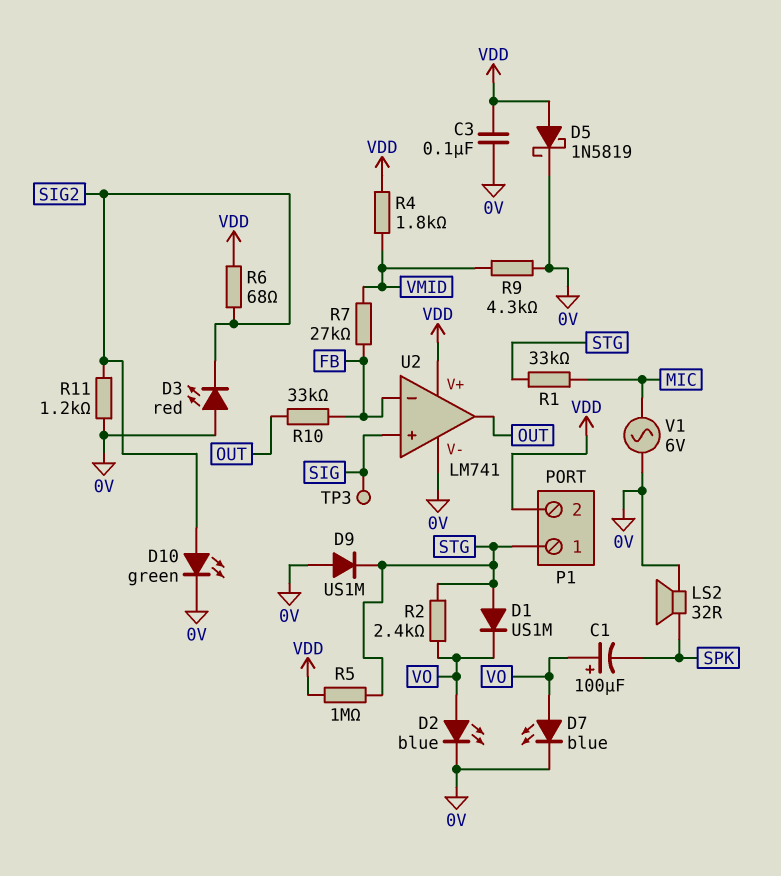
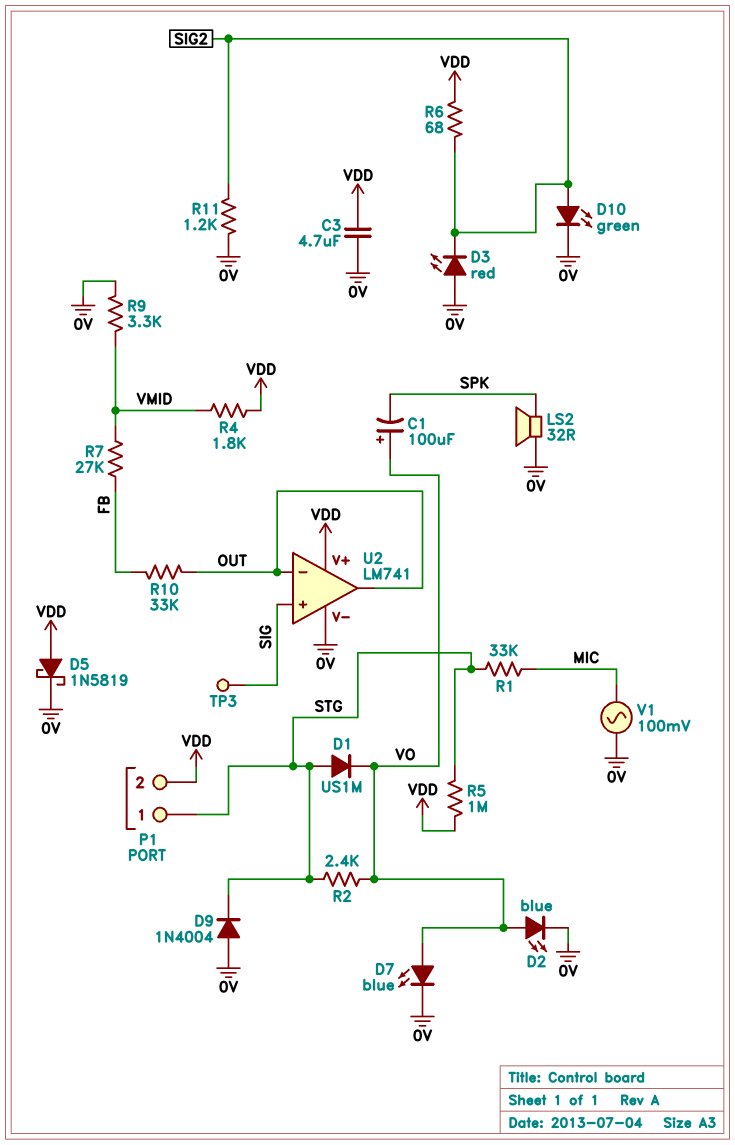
C3: 100nF (0V, VDD) -> 4.7uF (0V, VDD)
D9: diode US1M (A 0V, K STG) -> diode 1N4004 (A 0V, K STG)
R9: 4.3k (0V, VMID) -> 3.3k (0V, VMID)
U2 pin in-: FB -> OUT
V1: AC 6V (0V, MIC) -> AC 100mV (0V, MIC)

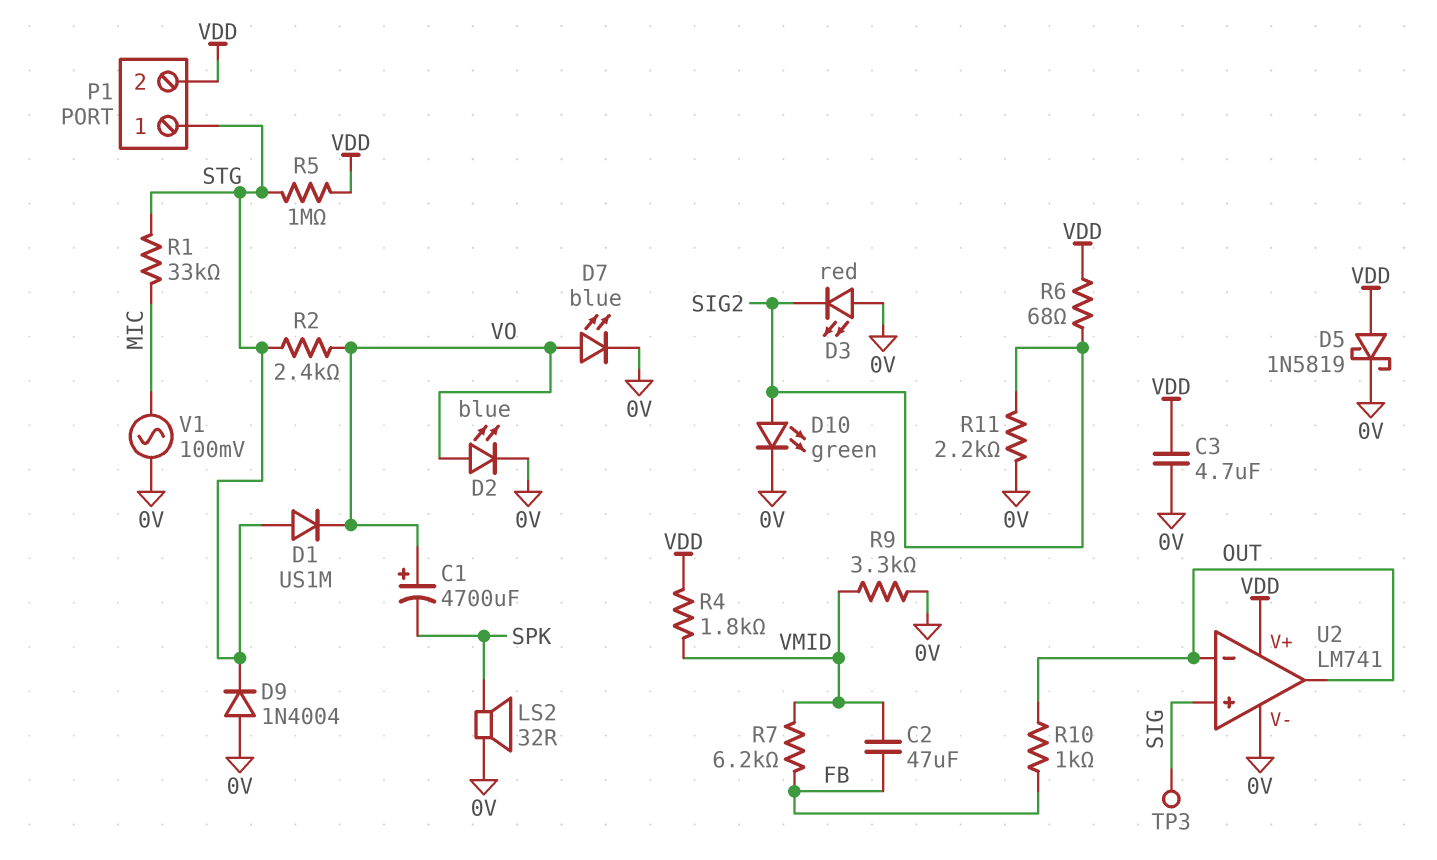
C1: 100uF (plus VO, minus SPK) -> 4700uF (plus VO, minus SPK)
C2: none -> 47uF (FB, VMID)
R7: 27k (FB, VMID) -> 6.2k (FB, VMID)
R10: 33k (FB, OUT) -> 1k (FB, OUT)
R11: 1.2k (0V, SIG2) -> 2.2k (0V, SIG2)

